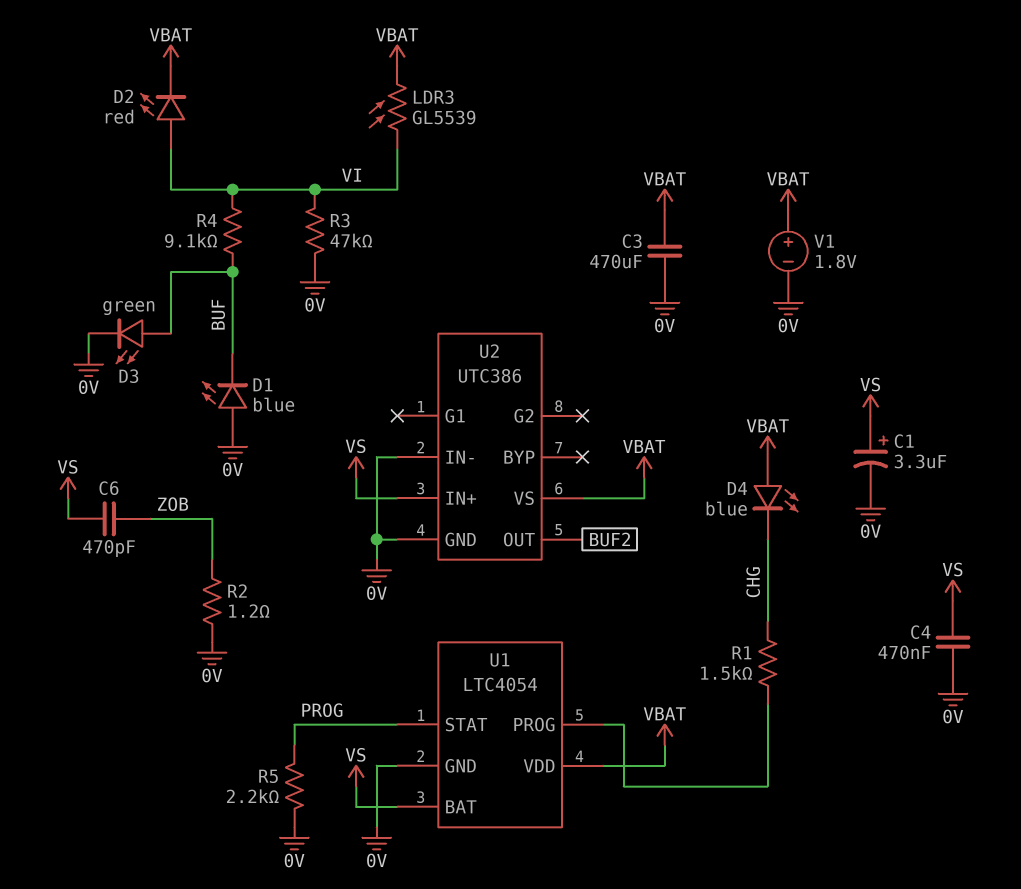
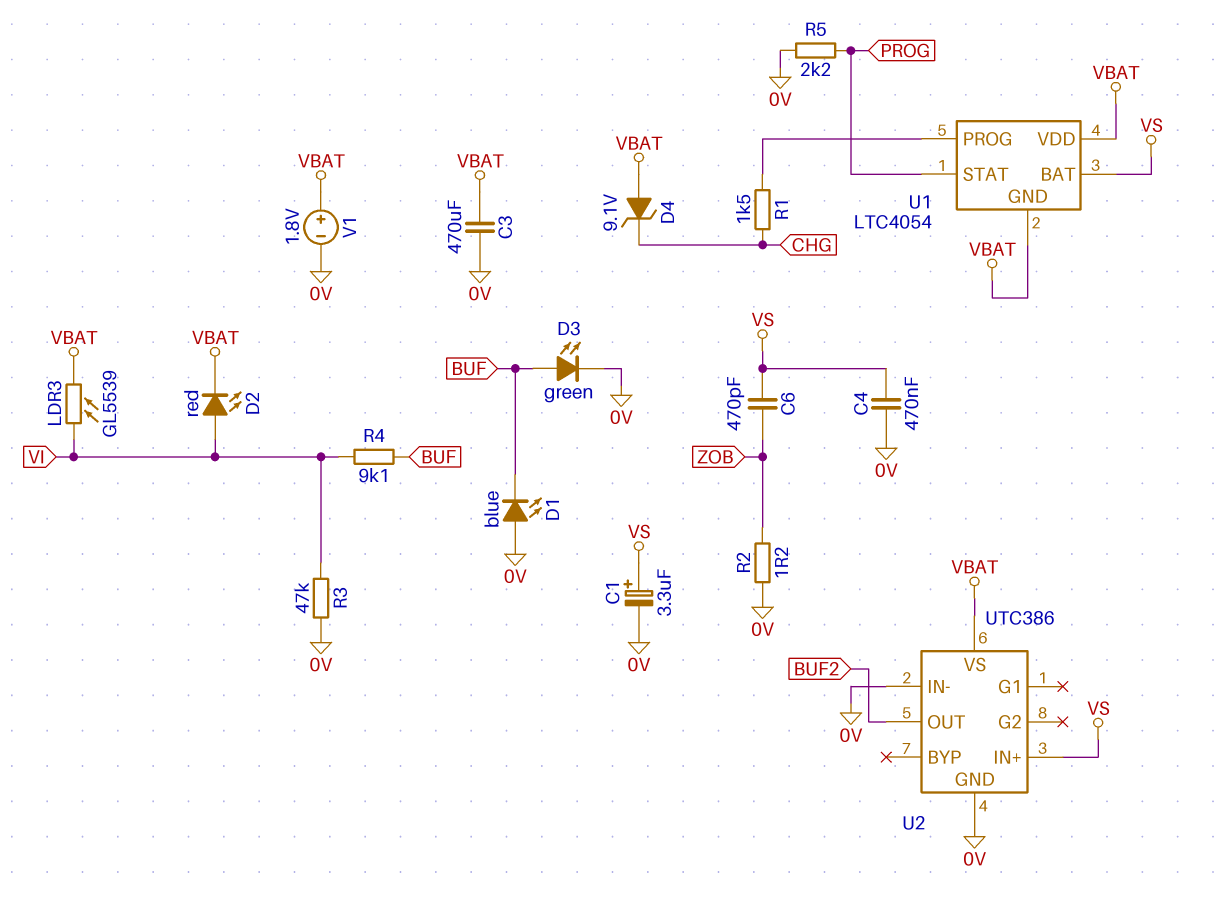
D4: LED blue (A VBAT, K CHG) -> zener 9.1V (A VBAT, K CHG)
U1 pin GND: 0V -> VBAT

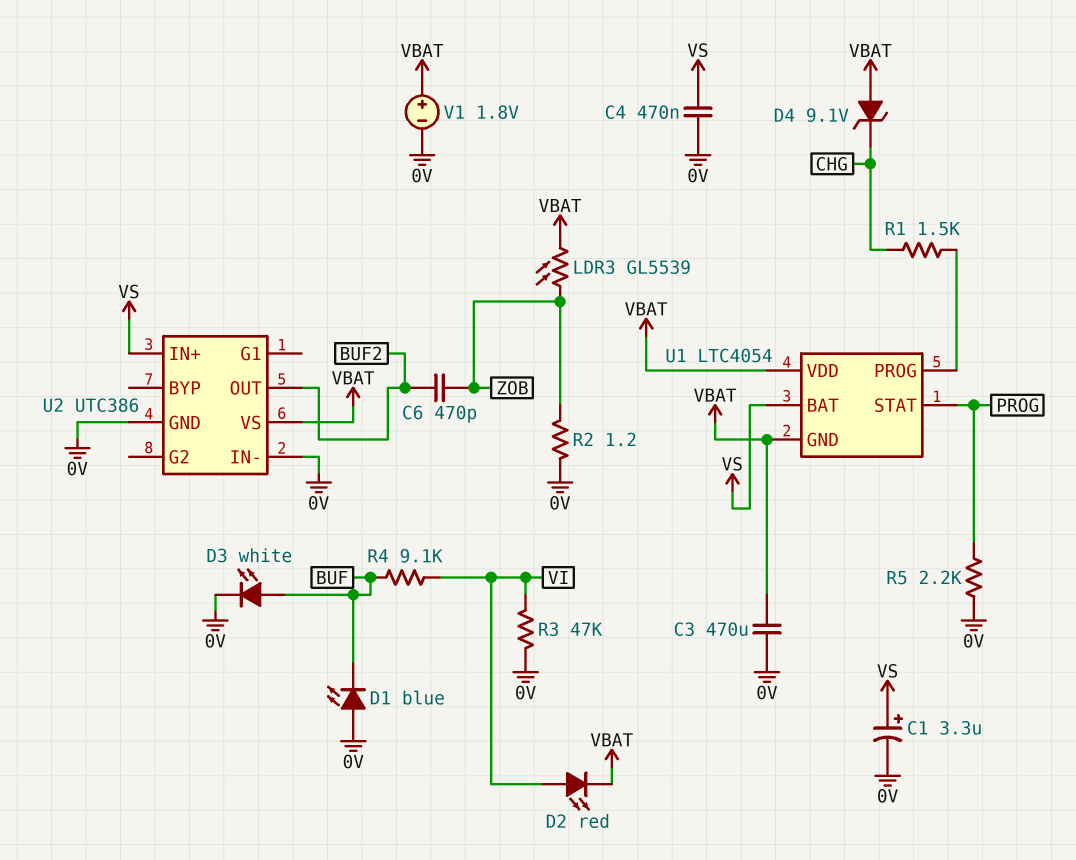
C6: 470pF (VS, ZOB) -> 470pF (BUF2, ZOB)
D3: LED green (A BUF, K 0V) -> LED white (A BUF, K 0V)
LDR3: GL5539 (VBAT, VI) -> GL5539 (VBAT, ZOB)

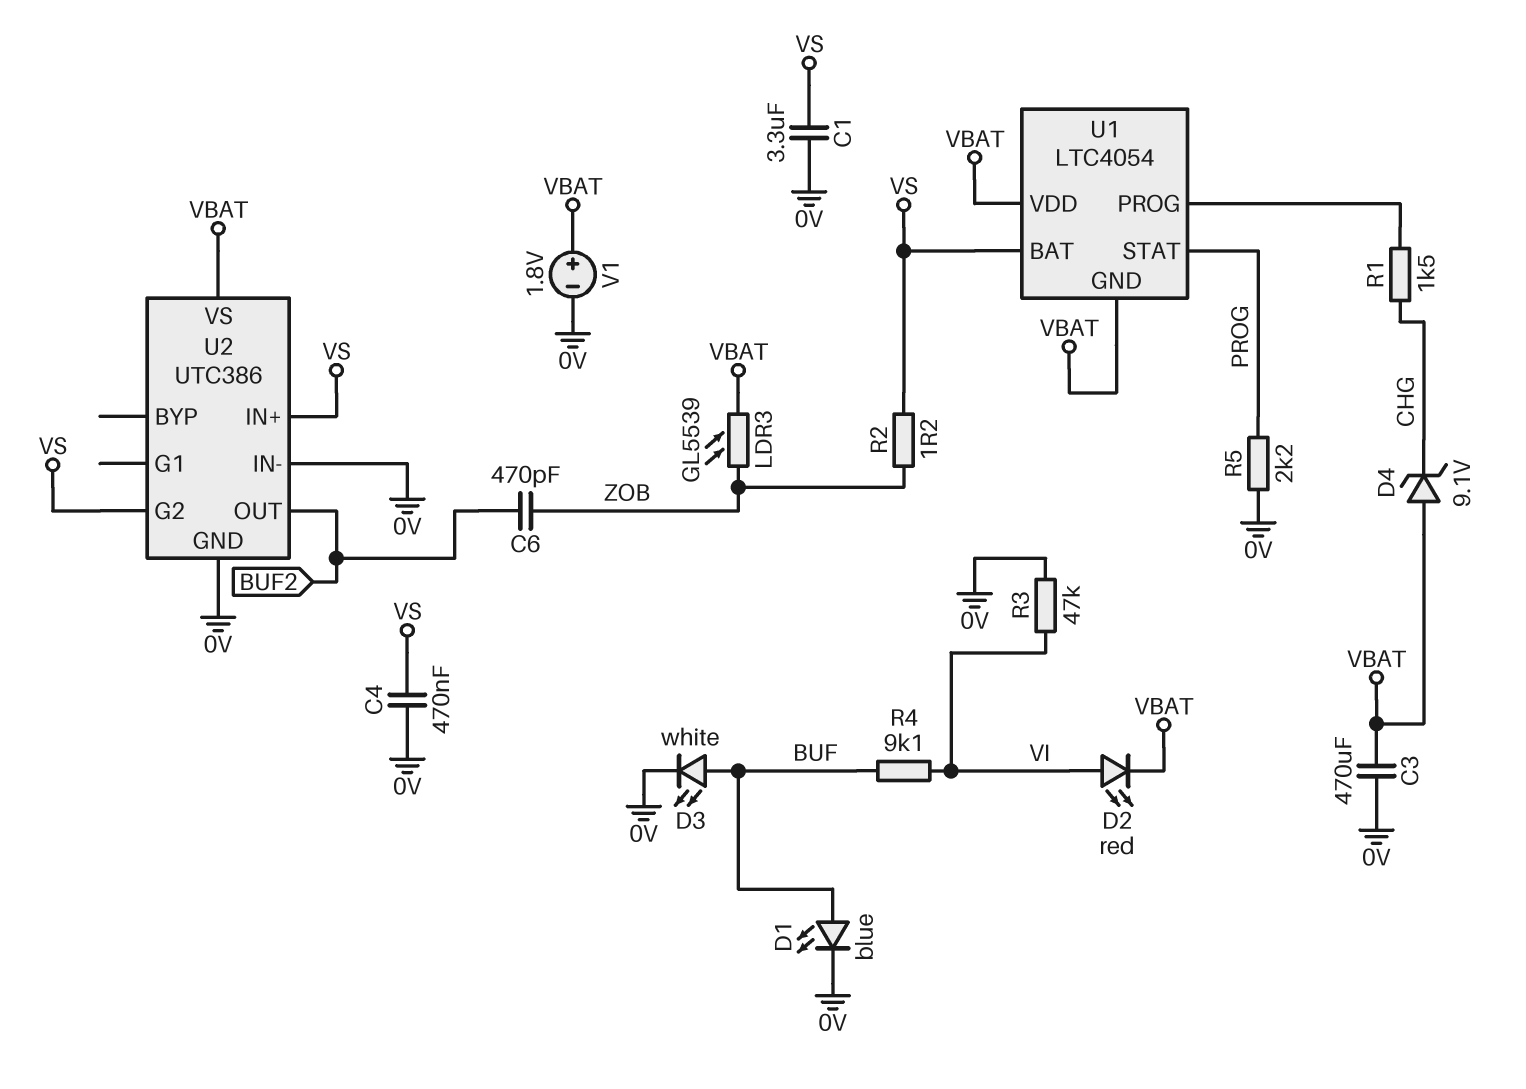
C1: 3.3uF (plus VS, minus 0V) -> 3.3uF (0V, VS)
D1: LED blue (A 0V, K BUF) -> LED blue (A BUF, K 0V)
R2: 1.2 (0V, ZOB) -> 1.2 (VS, ZOB)
U2 pin G2: none -> VS

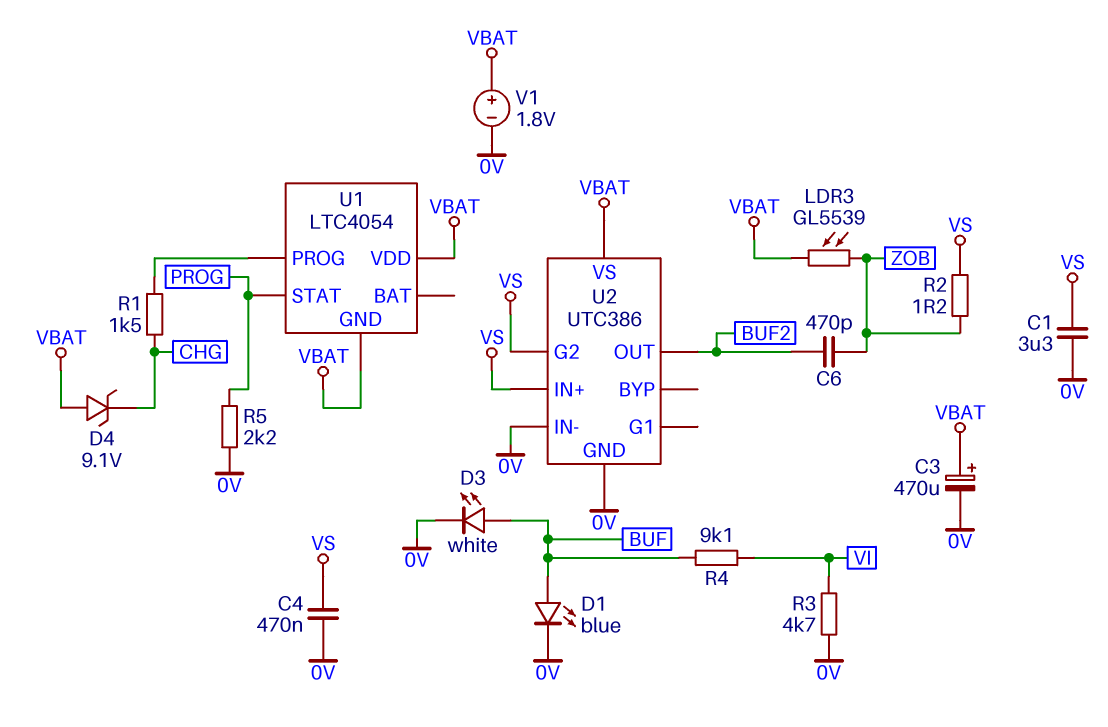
C3: 470uF (0V, VBAT) -> 470uF (plus VBAT, minus 0V)
D2: LED red (A VI, K VBAT) -> none
R3: 47k (0V, VI) -> 4.7k (0V, VI)
U1 pin BAT: VS -> none

